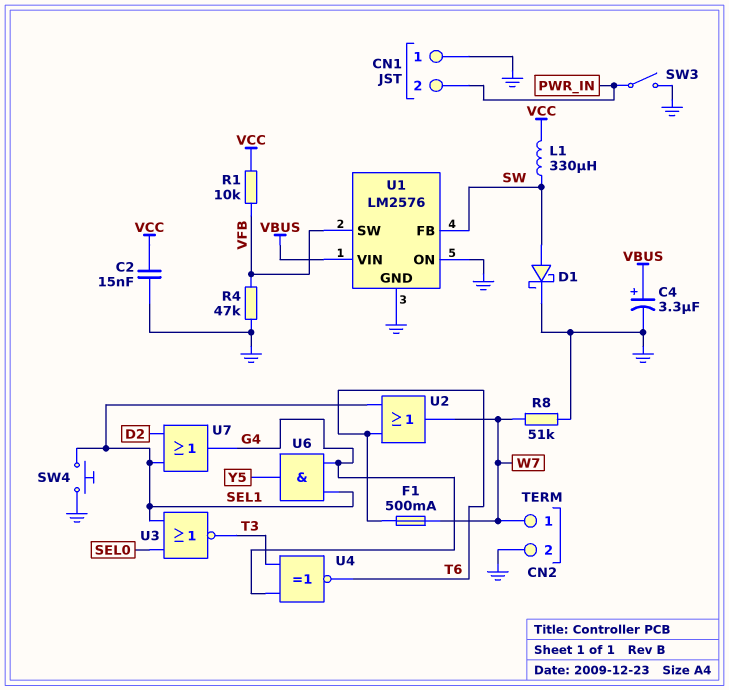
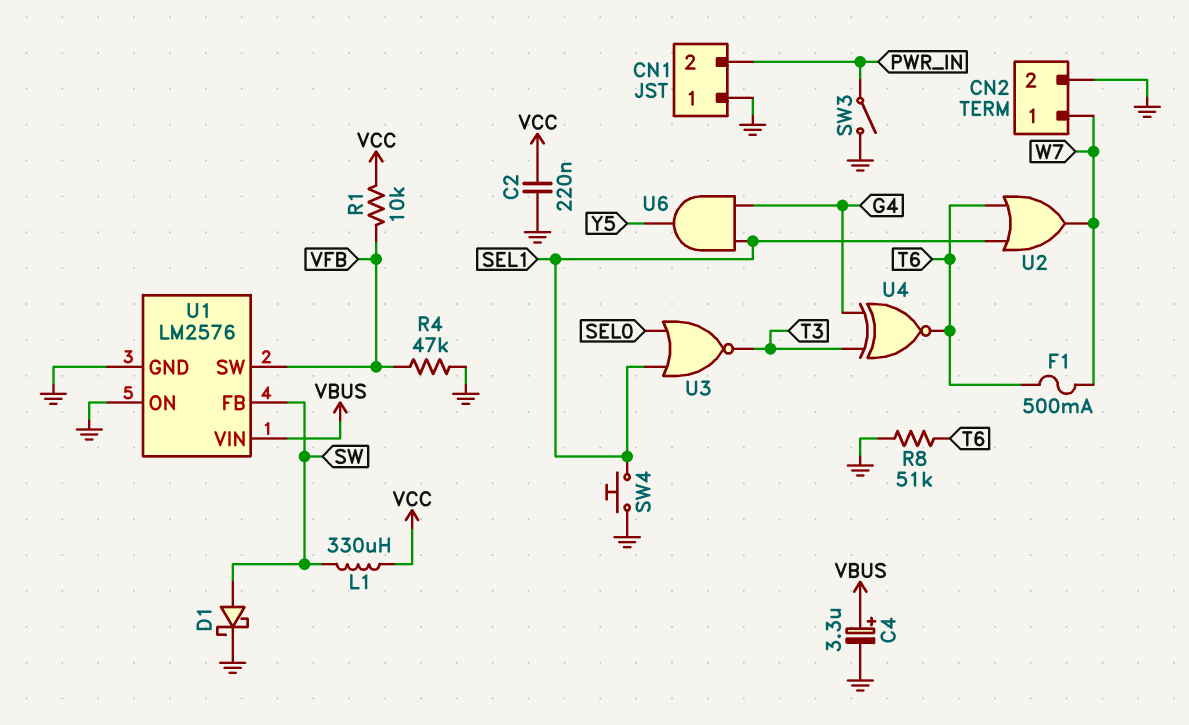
C2: 15nF (GND, VCC) -> 220nF (GND, VCC)
R8: 51k (GND, W7) -> 51k (GND, T6)
U7: OR (in D2, in SEL1, out G4) -> none

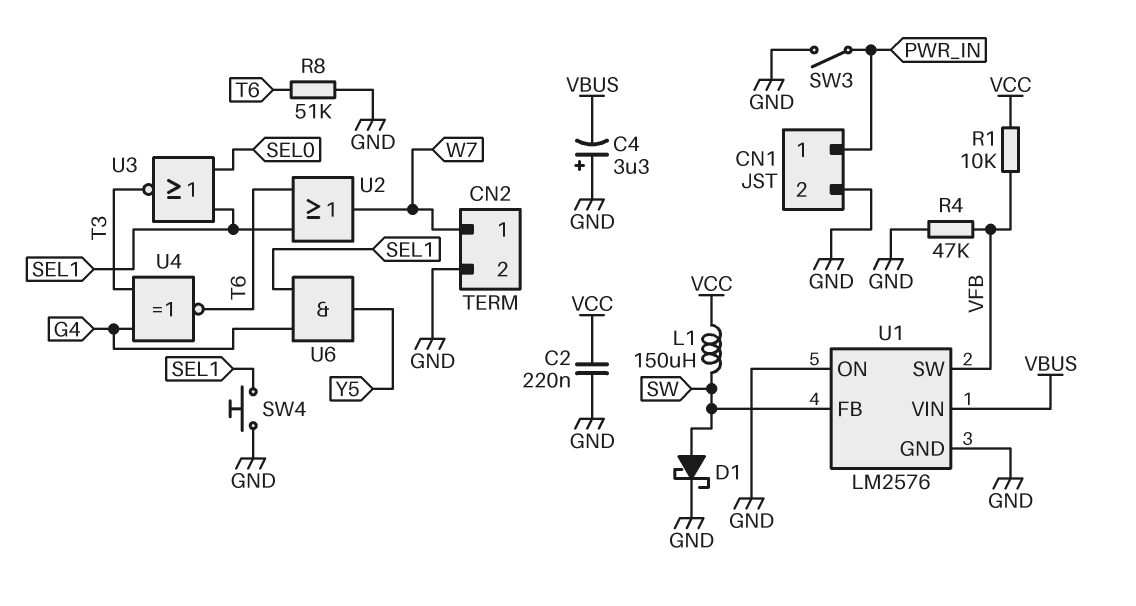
C4: 3.3uF (plus VBUS, minus GND) -> 3.3uF (plus GND, minus VBUS)
CN1 pin 1: GND -> PWR_IN
CN1 pin 2: PWR_IN -> GND
F1: 500mA (T6, W7) -> none
L1: 330uH (SW, VCC) -> 150uH (SW, VCC)

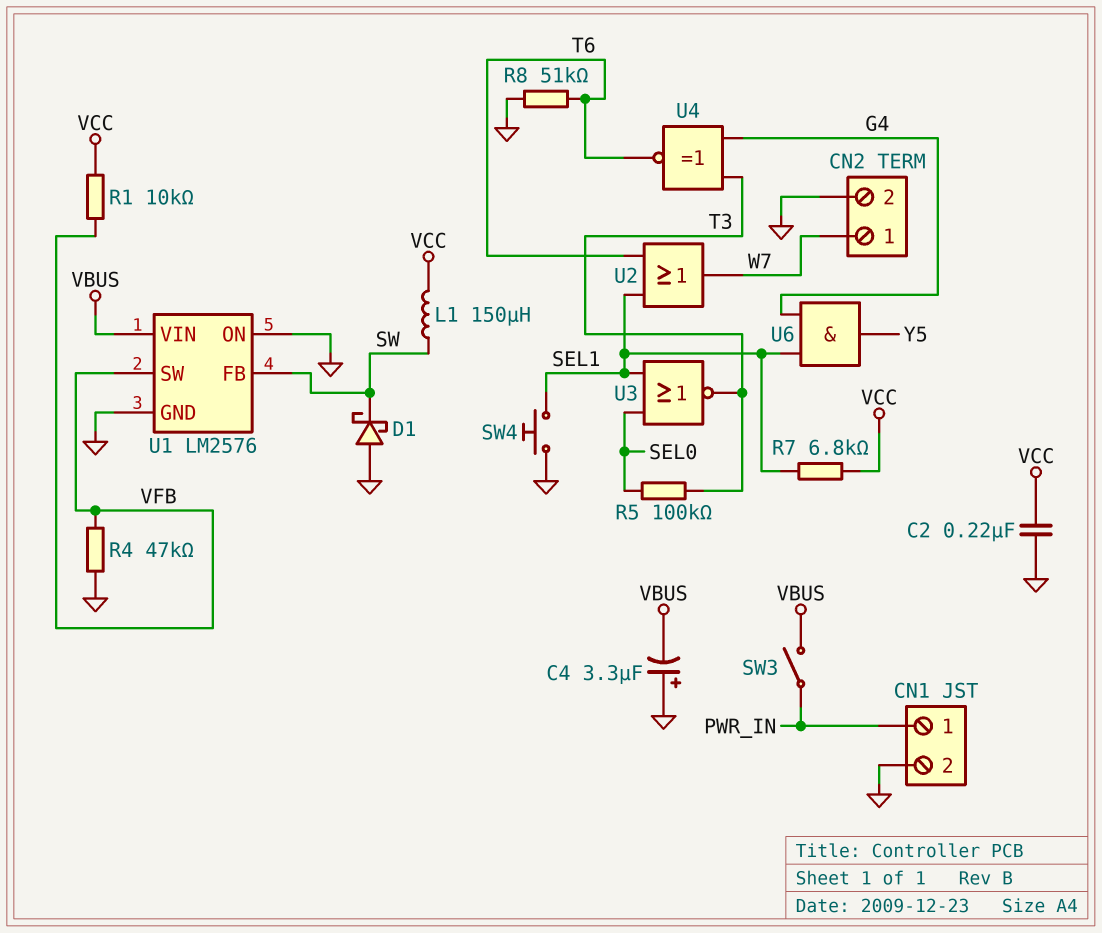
D1: schottky (A SW, K GND) -> schottky (A GND, K SW)
R5: none -> 100k (SEL0, T3)
R7: none -> 6.8k (SEL1, VCC)
SW3: switch (GND, PWR_IN) -> switch (PWR_IN, VBUS)

